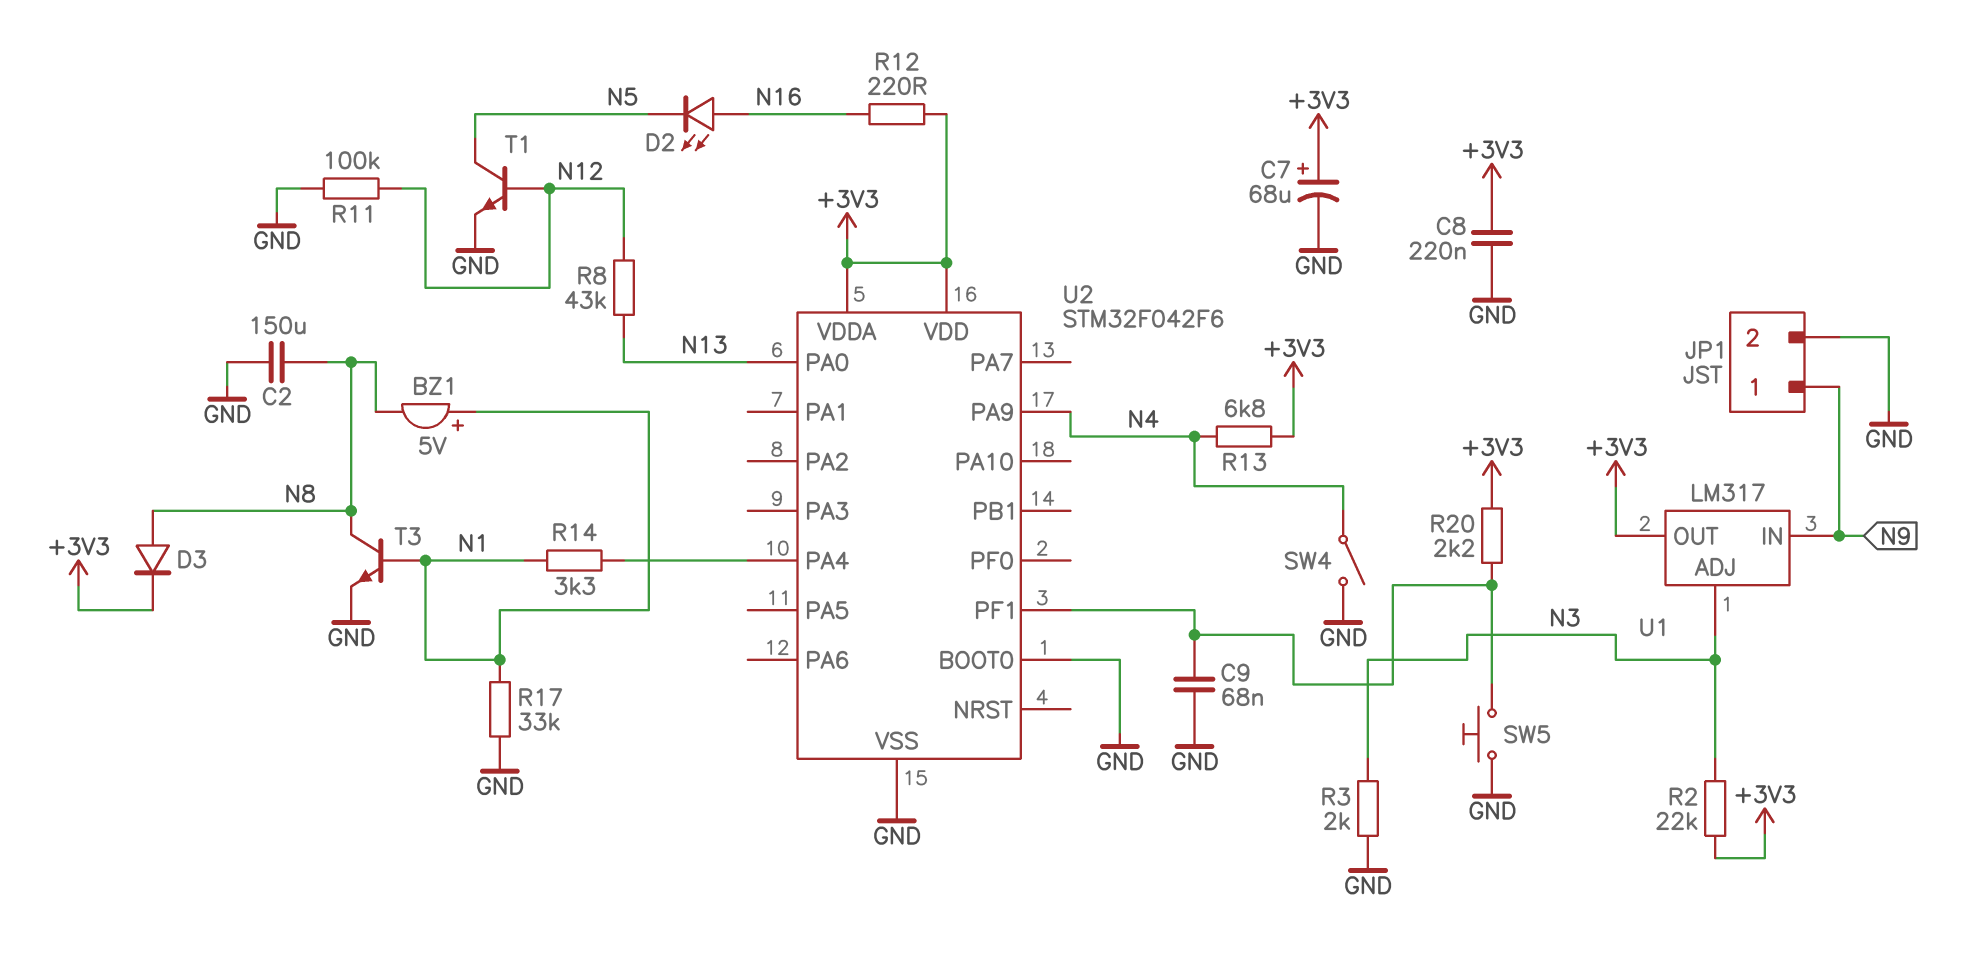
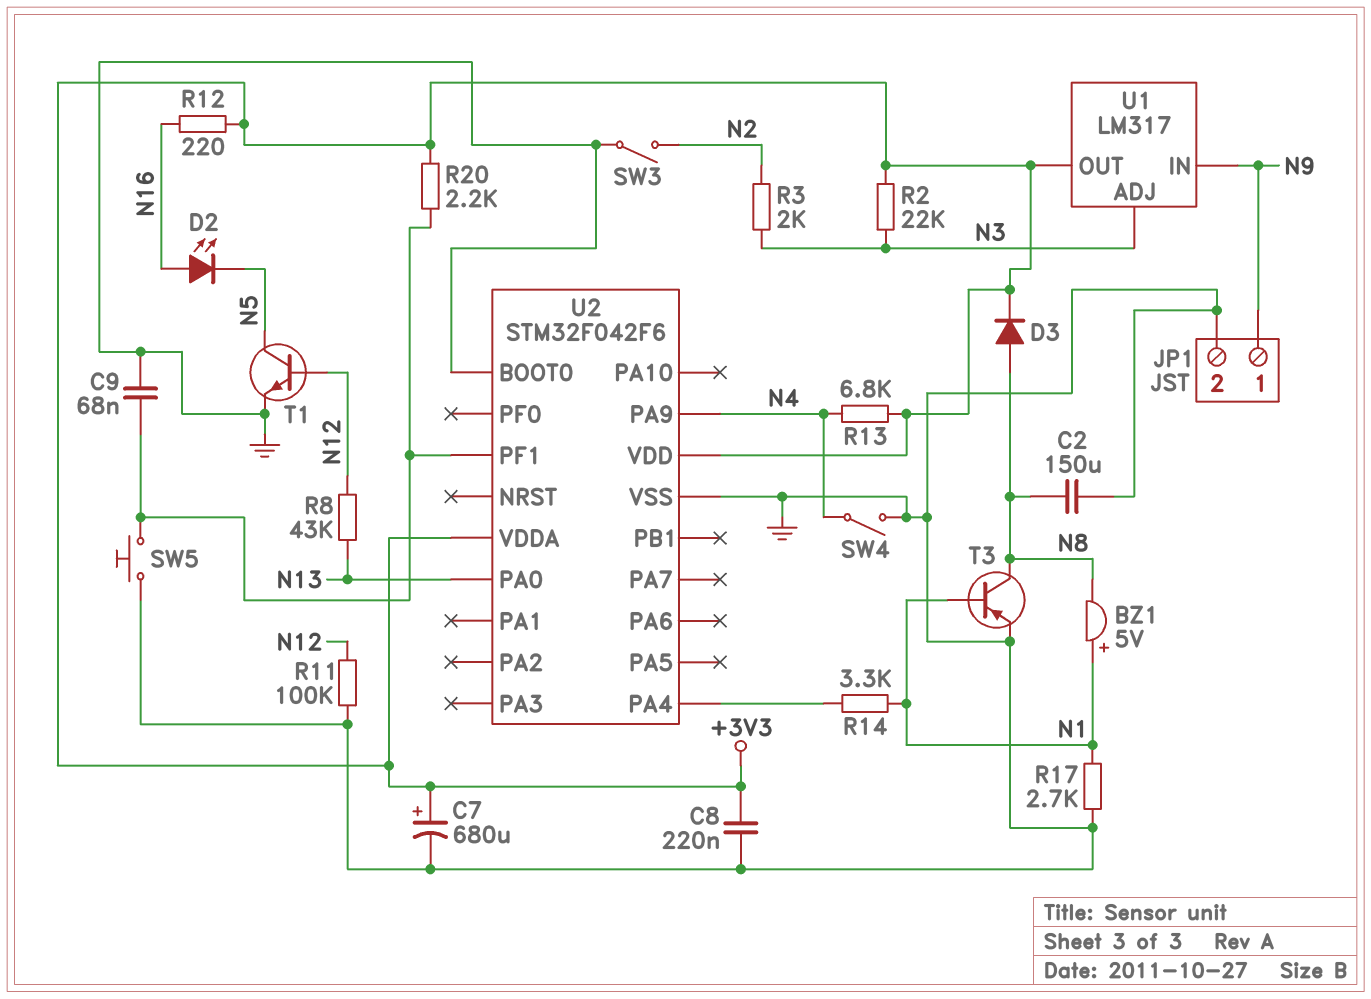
C7: 68uF (plus +3V3, minus GND) -> 680uF (plus +3V3, minus GND)
R3: 2k (GND, N3) -> 2k (N2, N3)
R17: 33k (GND, N1) -> 2.7k (GND, N1)
SW3: none -> switch (GND, N2)
T3: NPN (B N1, C N8, E GND) -> PNP (B N1, C N8, E GND)

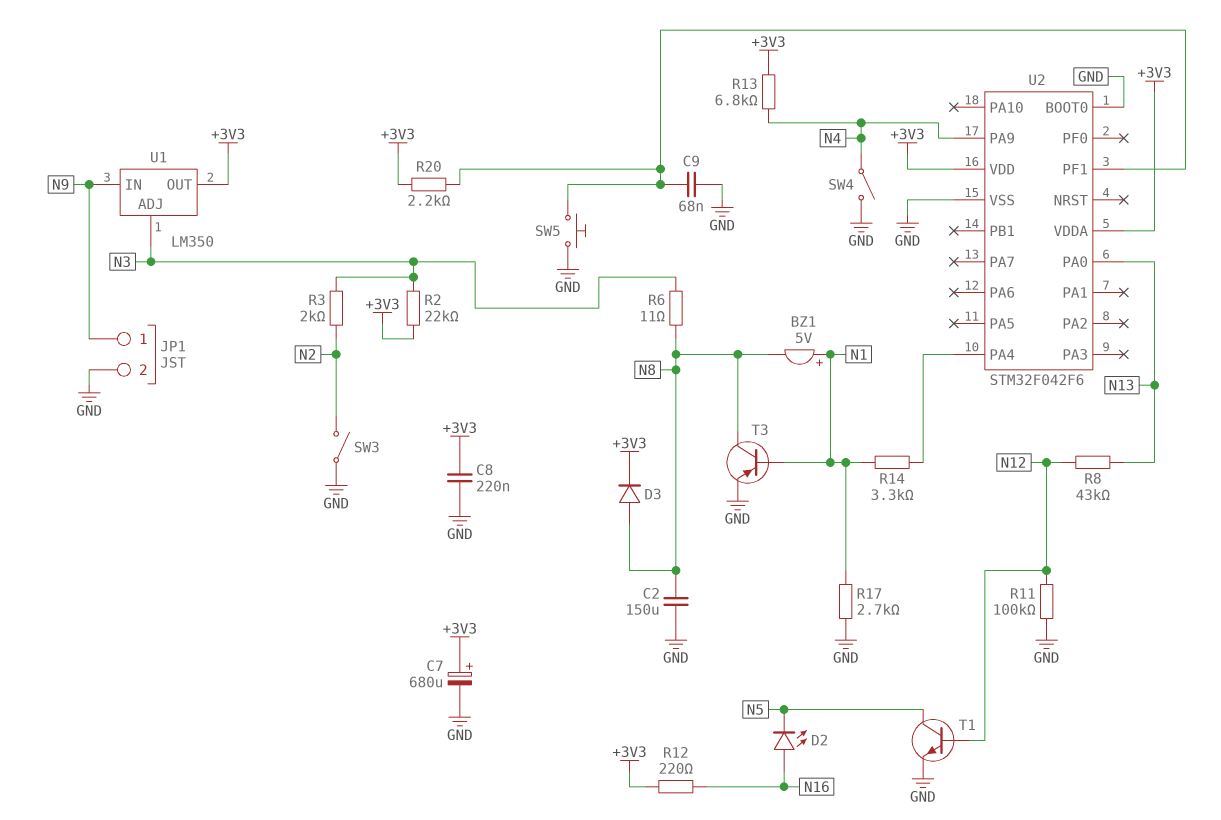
R6: none -> 11 (N3, N8)
U1: LM317 -> LM350

